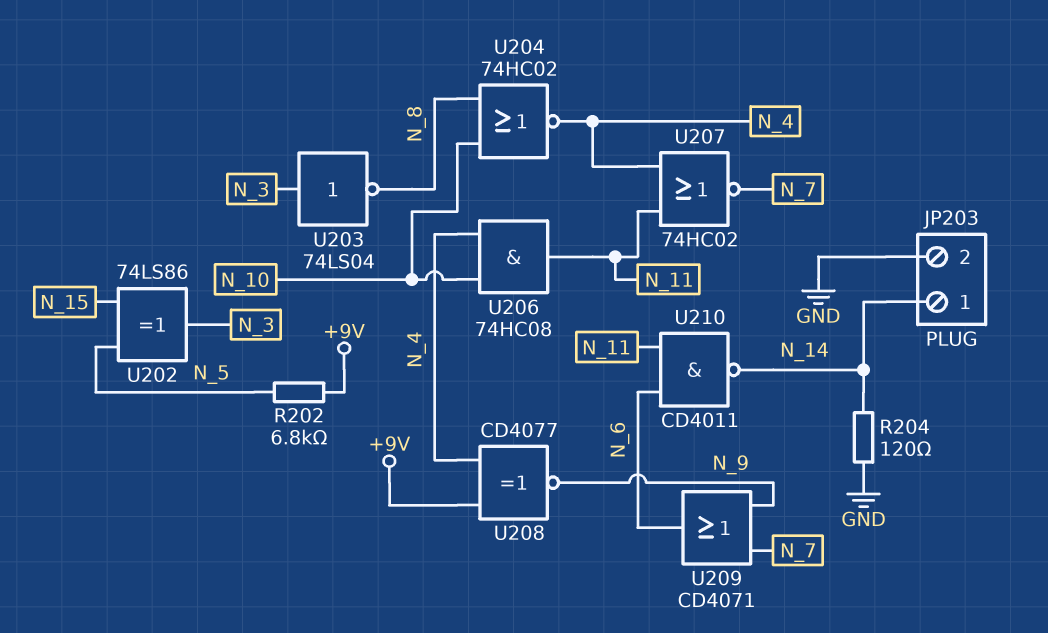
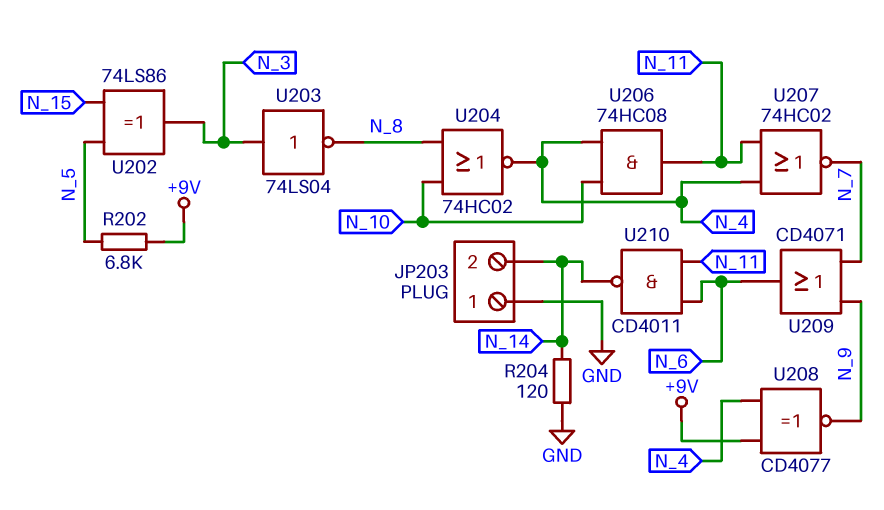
JP203 pin 1: N_14 -> GND
JP203 pin 2: GND -> N_14

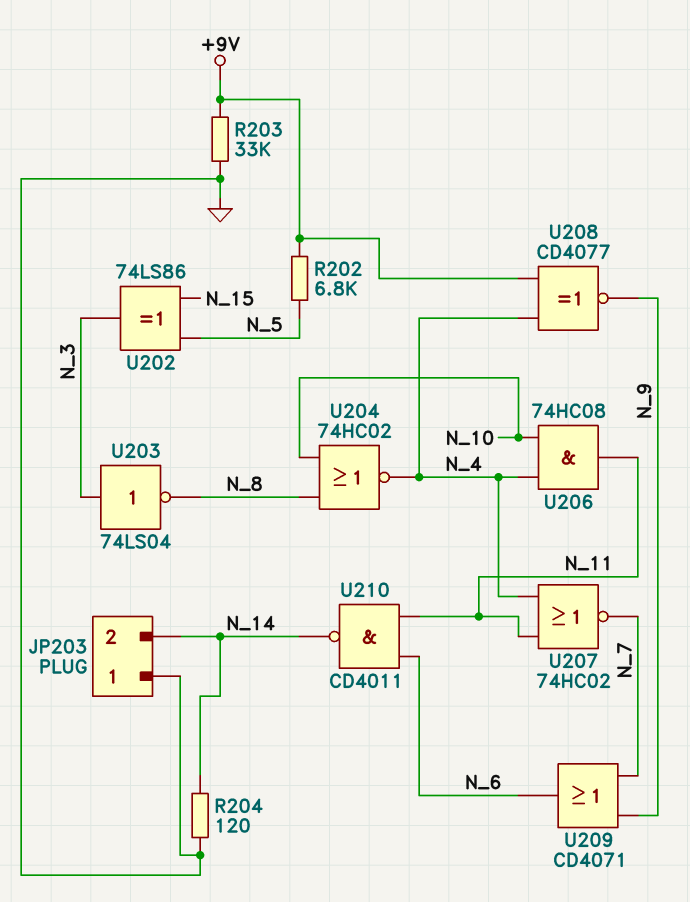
R203: none -> 33k (+9V, GND)

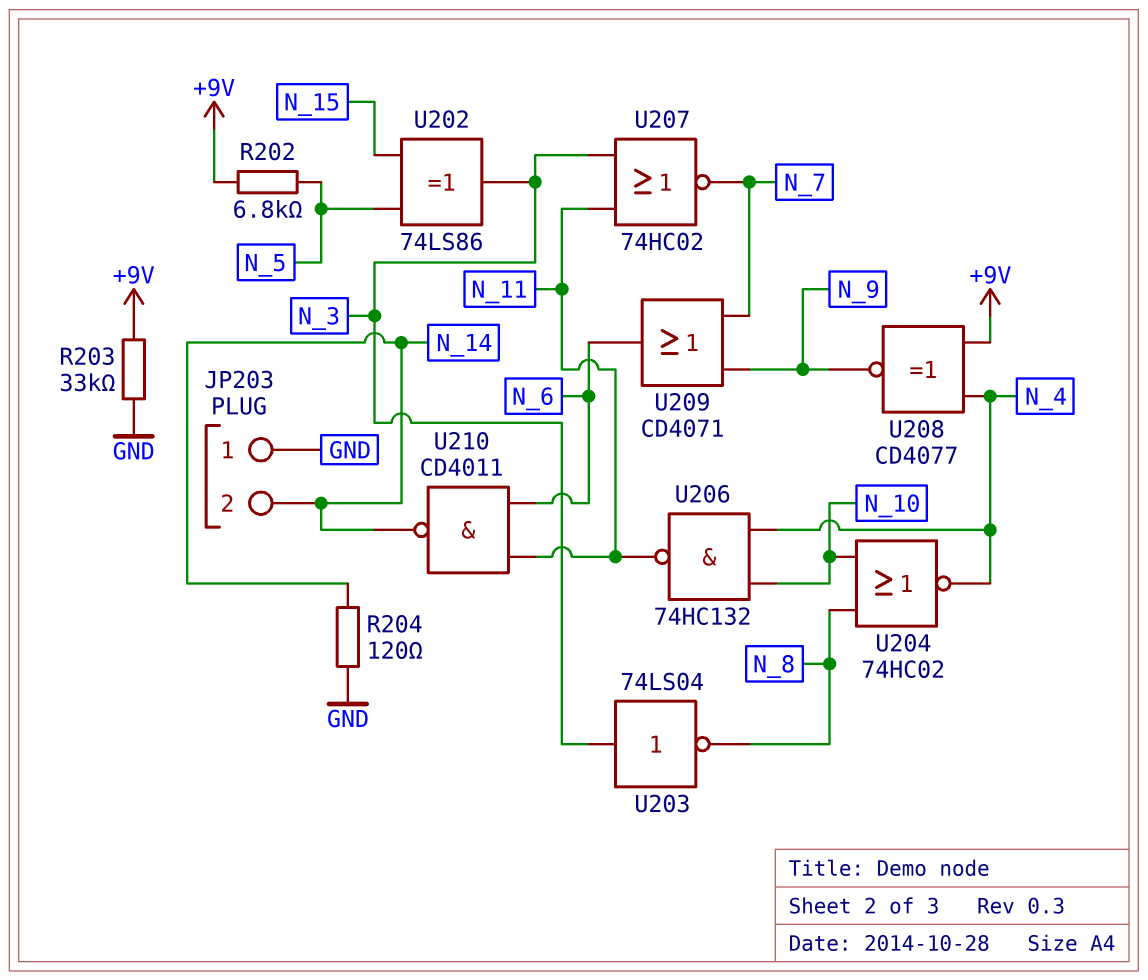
U206: AND 74HC08 (in N_4, in N_10, out N_11) -> NAND 74HC132 (in N_4, in N_10, out N_11)
U207: NOR 74HC02 (in N_4, in N_11, out N_7) -> NOR 74HC02 (in N_3, in N_11, out N_7)

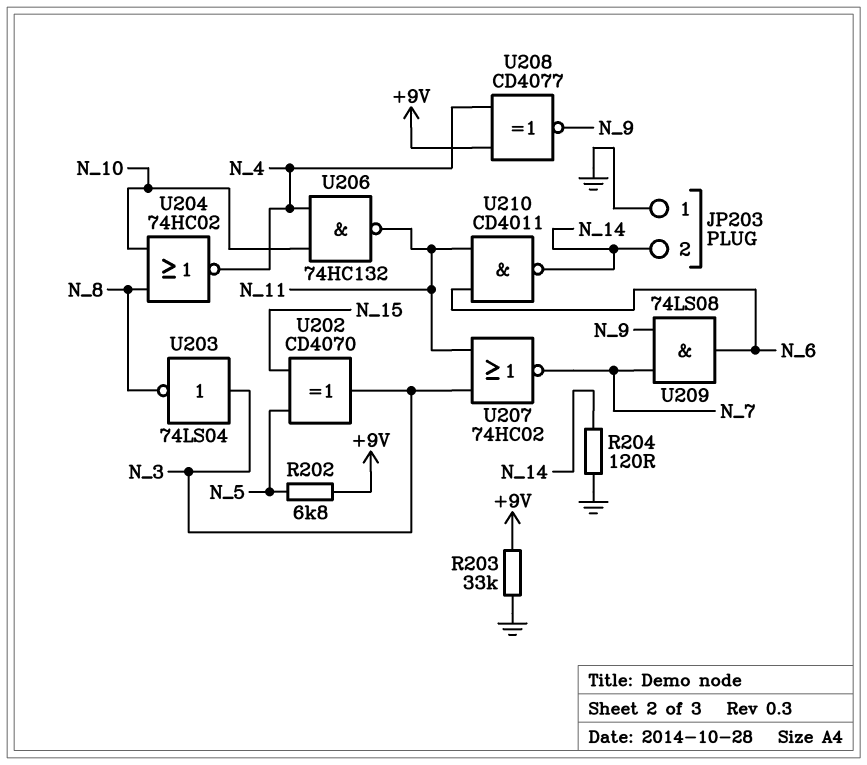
U202: XOR 74LS86 (in N_5, in N_15, out N_3) -> XOR CD4070 (in N_5, in N_15, out N_3)
U209: OR CD4071 (in N_7, in N_9, out N_6) -> AND 74LS08 (in N_7, in N_9, out N_6)

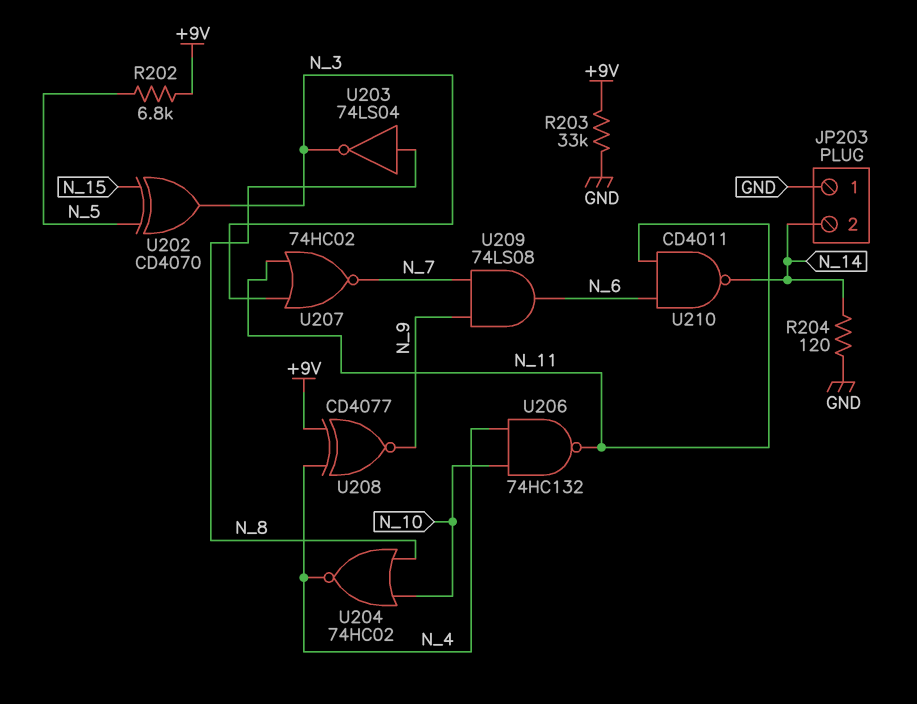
U203: NOT 74LS04 (in N_3, out N_8) -> NOT 74LS04 (in N_8, out N_3)

